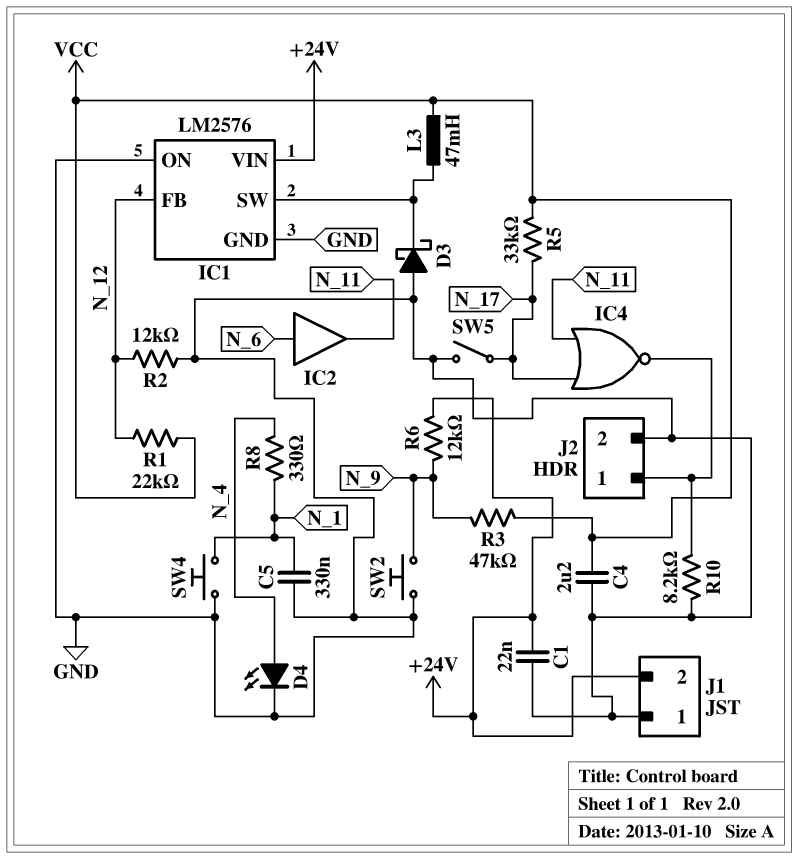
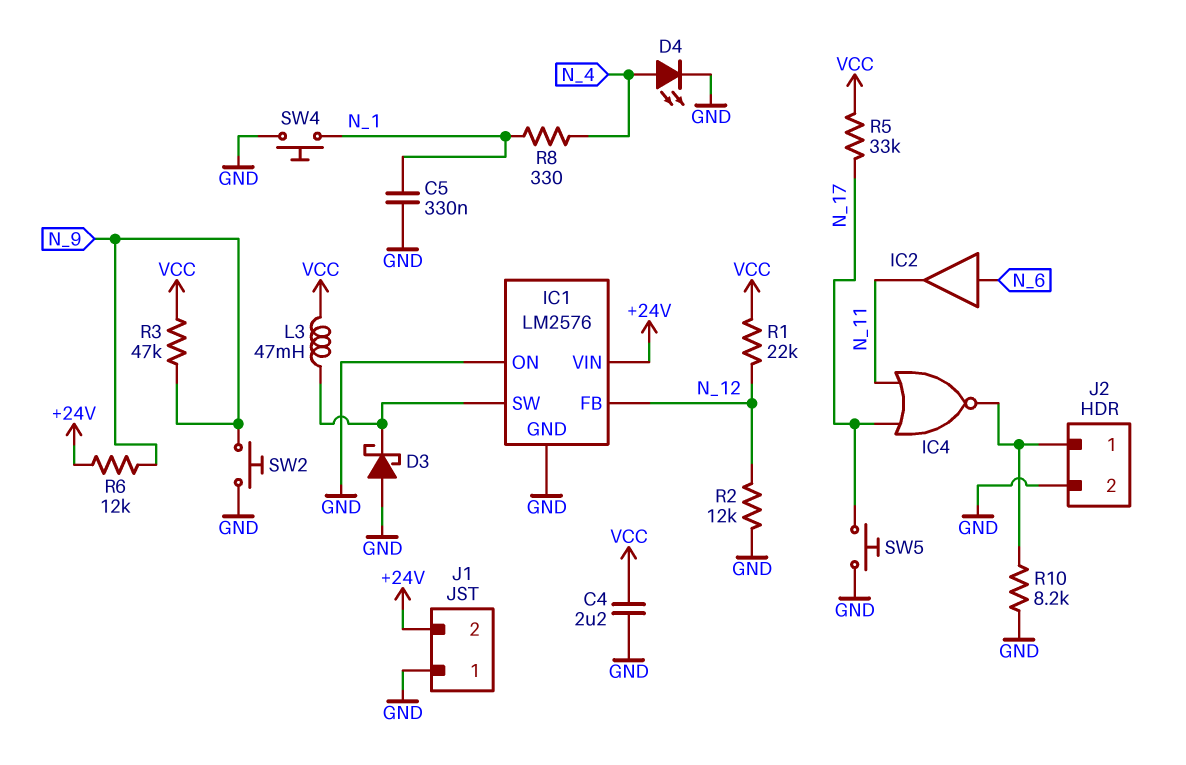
C1: 22nF (+24V, GND) -> none
SW5: switch (GND, N_17) -> button (GND, N_17)

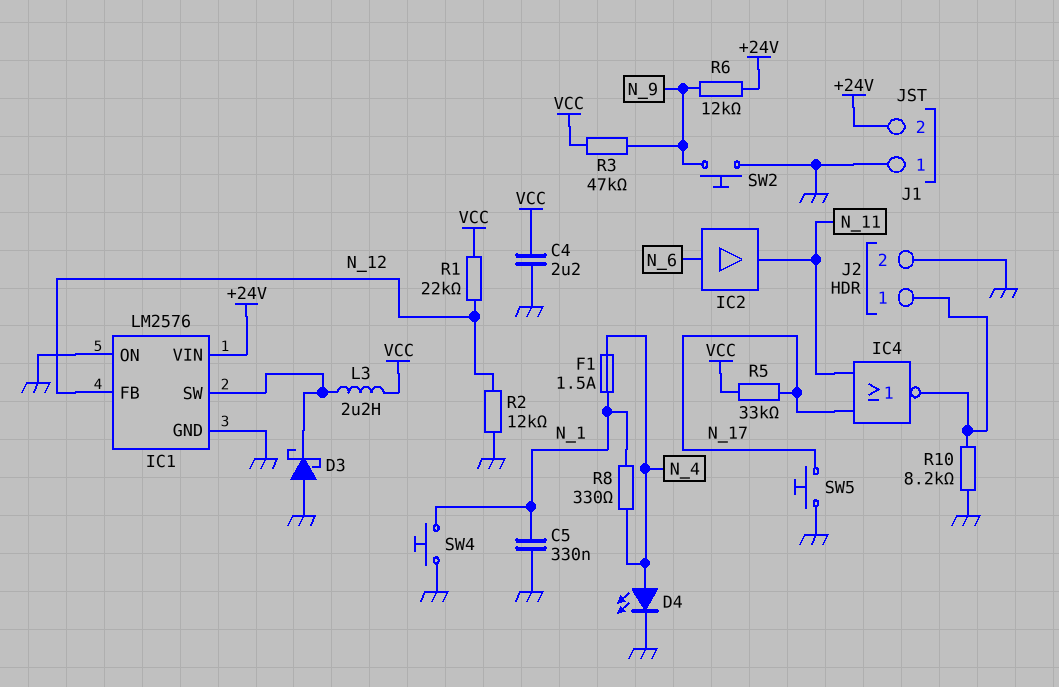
F1: none -> 1.5A (N_1, N_4)
L3: 47mH (IC1/SW, VCC) -> 2.2uH (IC1/SW, VCC)

